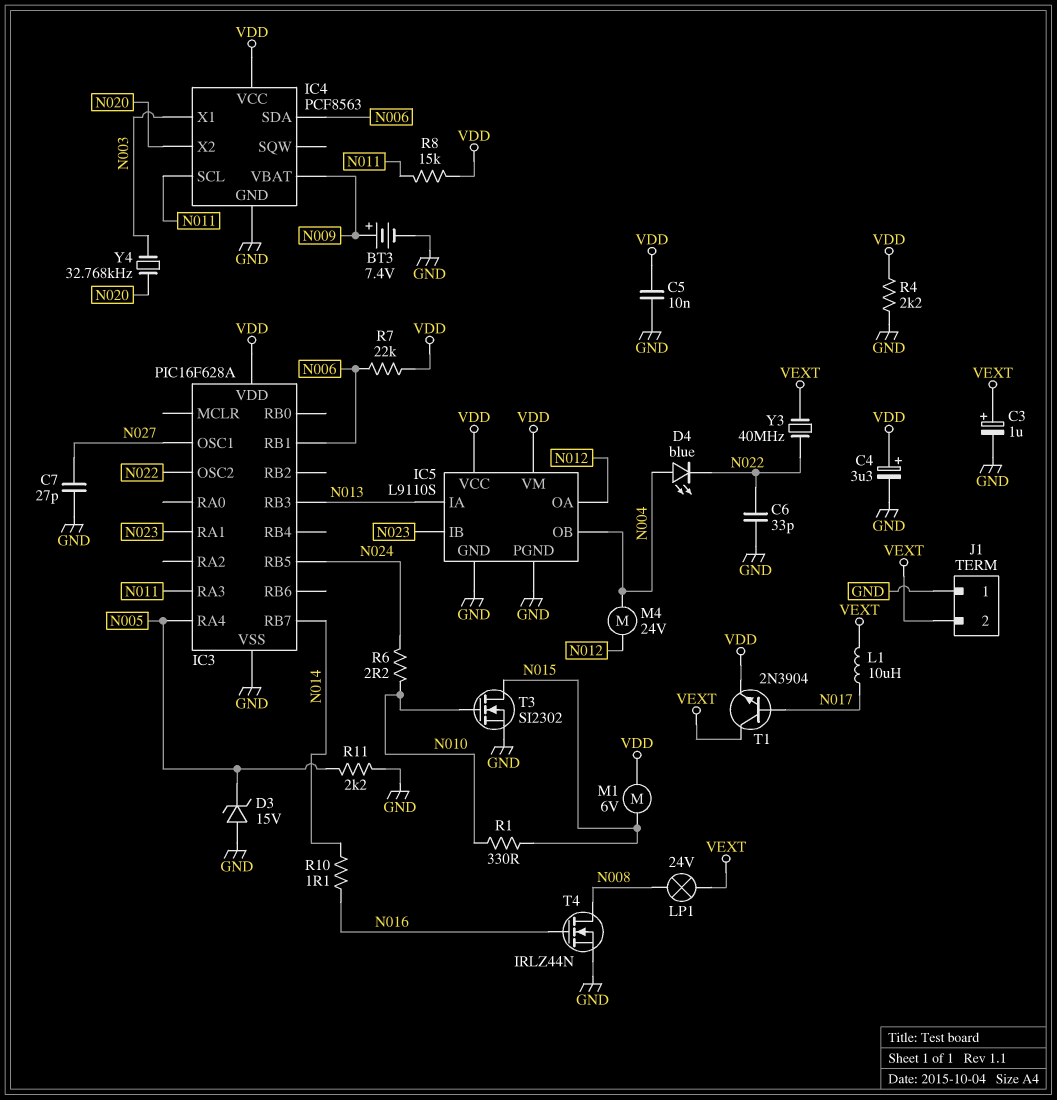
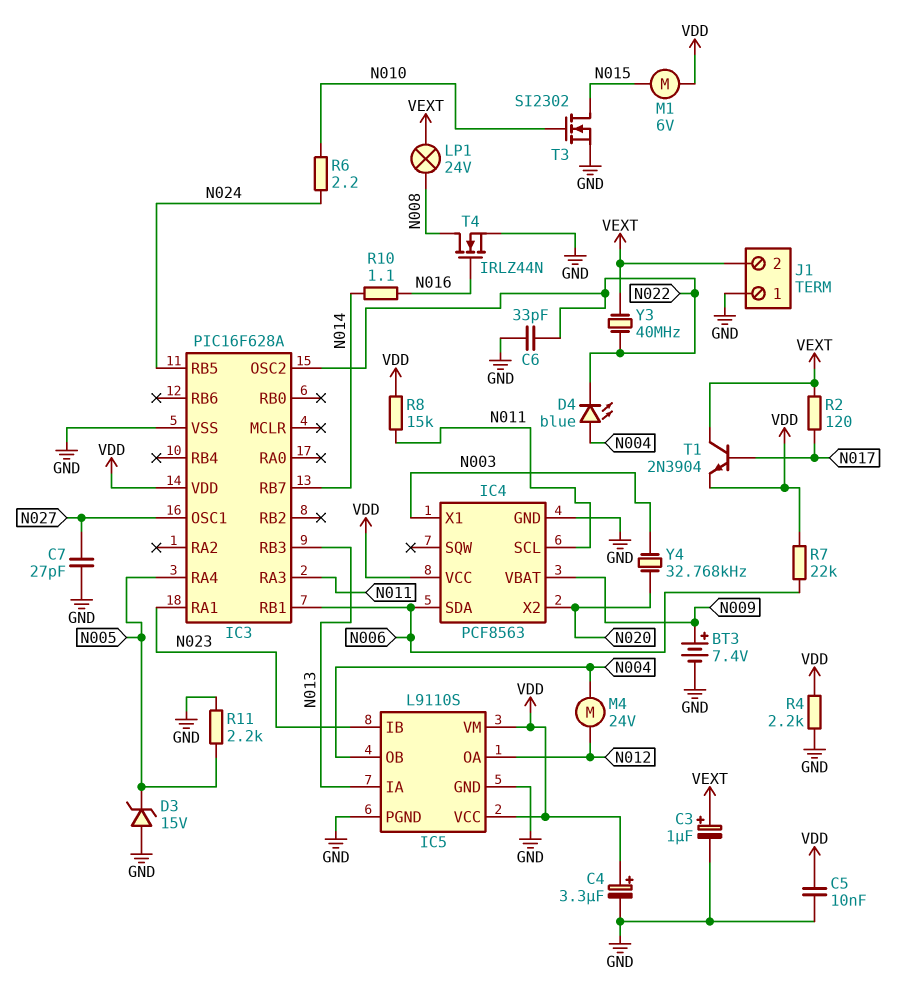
L1: 10uH (N017, VEXT) -> none
R1: 330 (N010, N015) -> none
R2: none -> 120 (N017, VEXT)

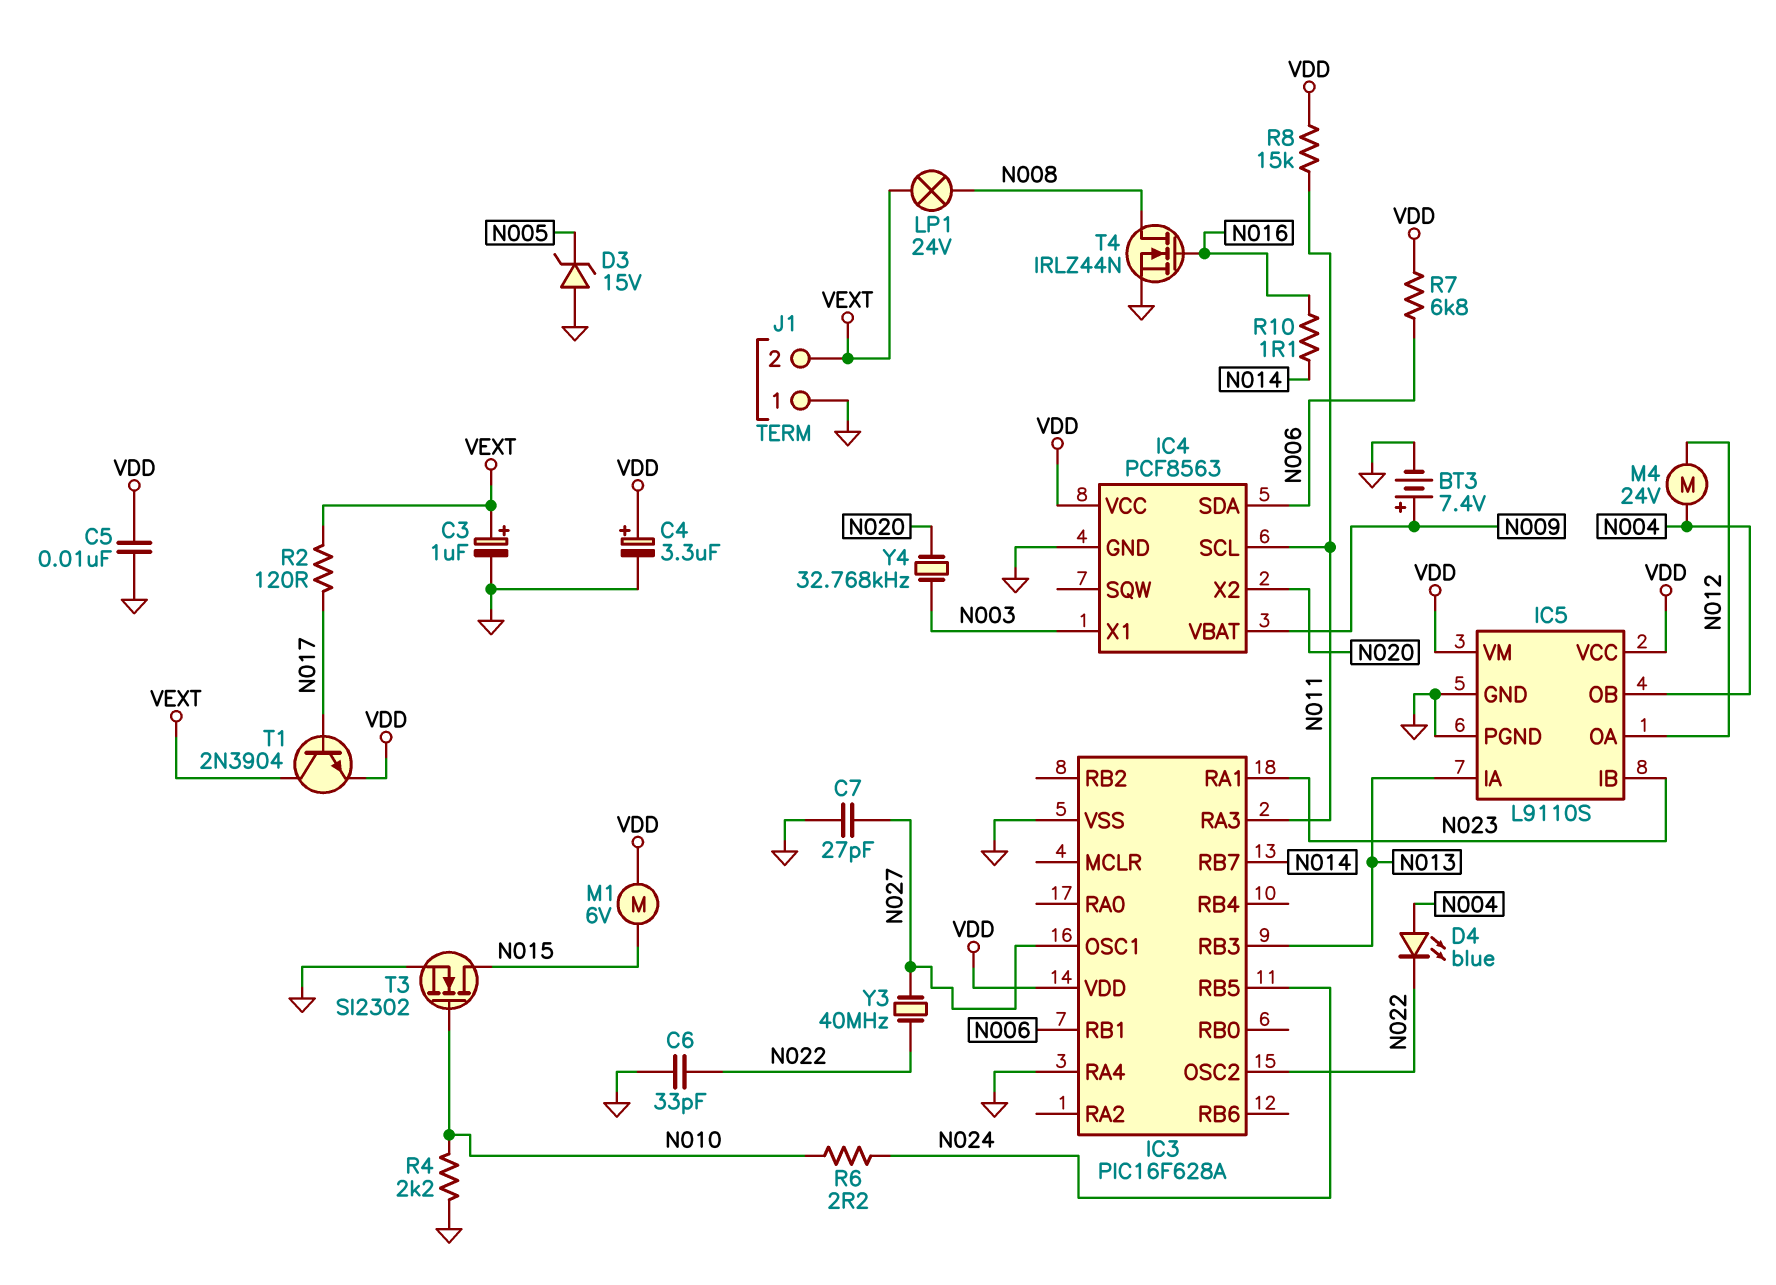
IC3 pin RA4: N005 -> GND
R4: 2.2k (GND, VDD) -> 2.2k (GND, N010)
R7: 22k (N006, VDD) -> 6.8k (N006, VDD)
R11: 2.2k (GND, N005) -> none
Y3: 40MHz (N022, VEXT) -> 40MHz (N022, N027)

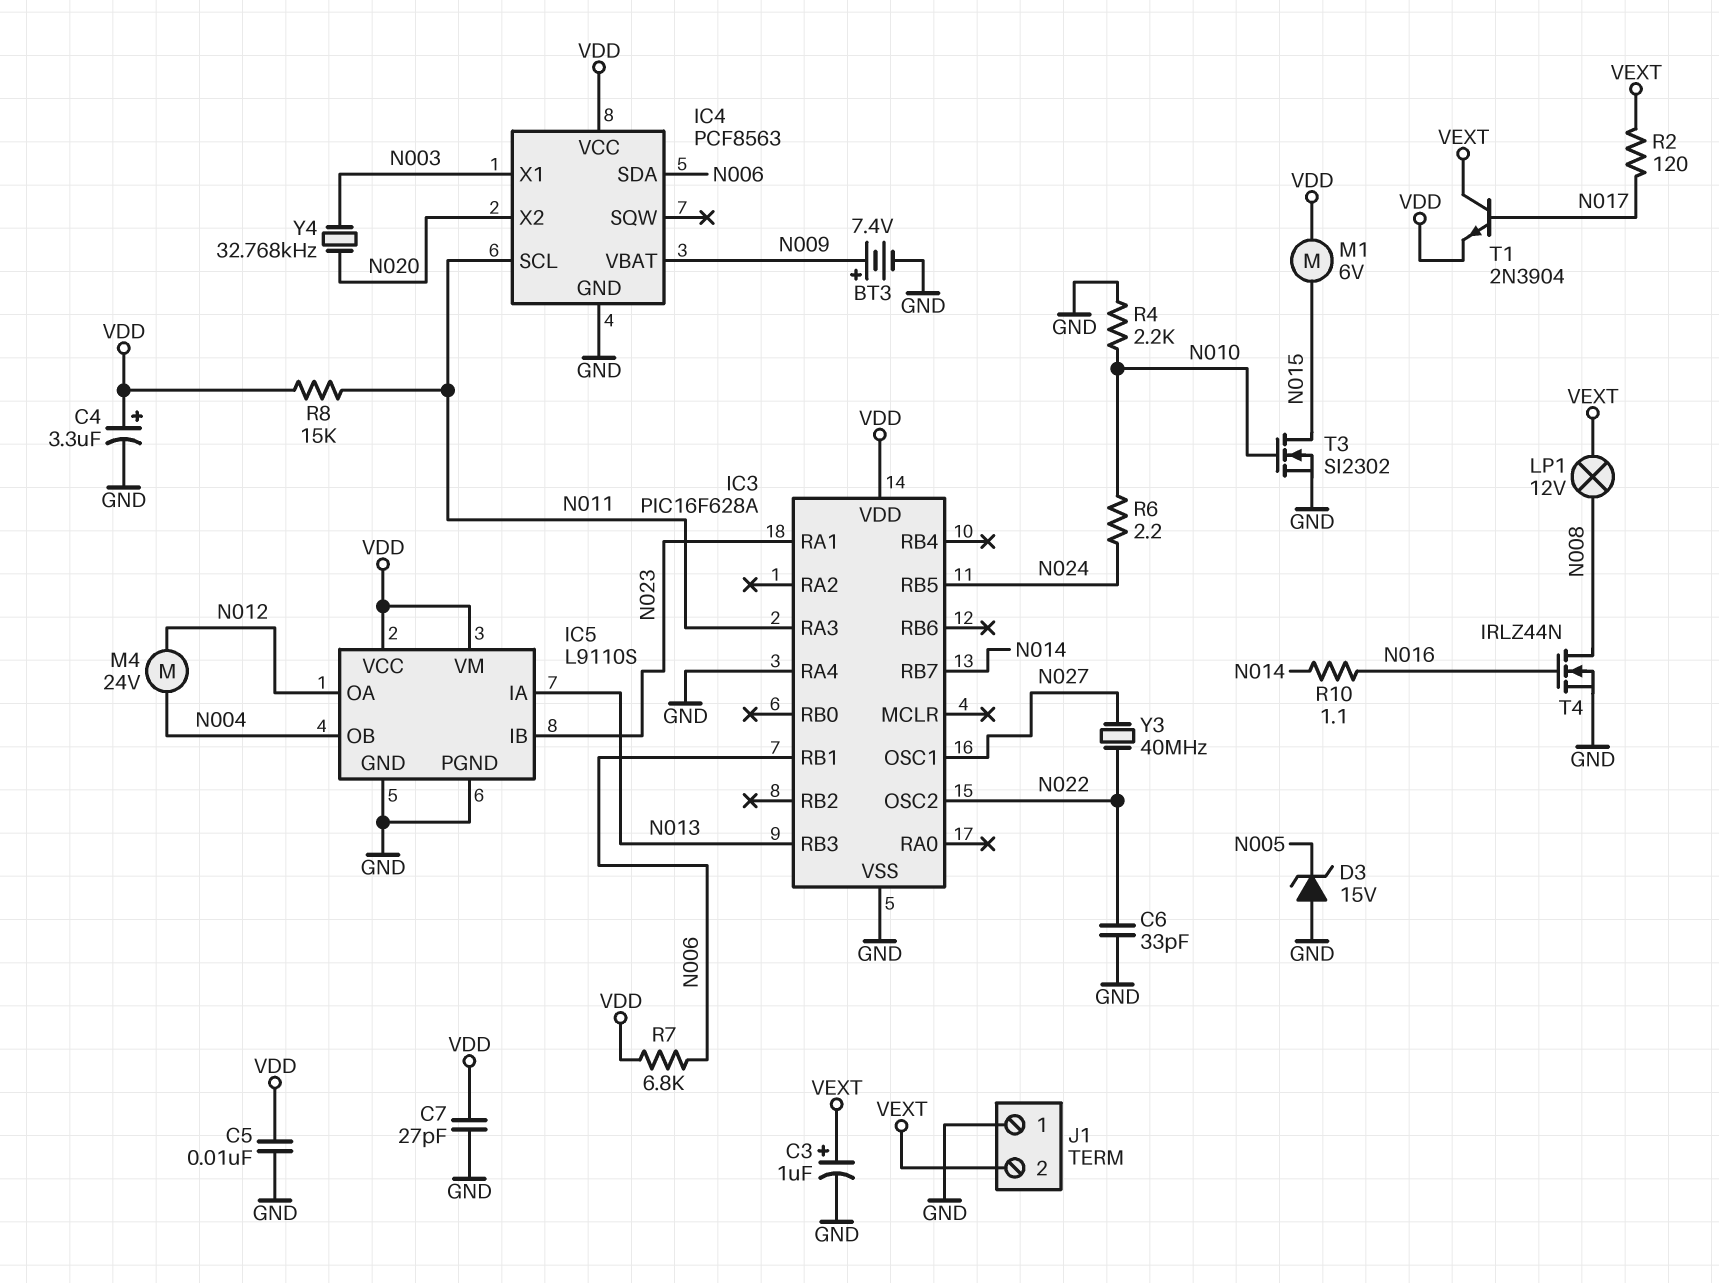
C7: 27pF (GND, N027) -> 27pF (GND, VDD)
D4: LED blue (A N004, K N022) -> none
LP1: lamp 24V (N008, VEXT) -> lamp 12V (N008, VEXT)

